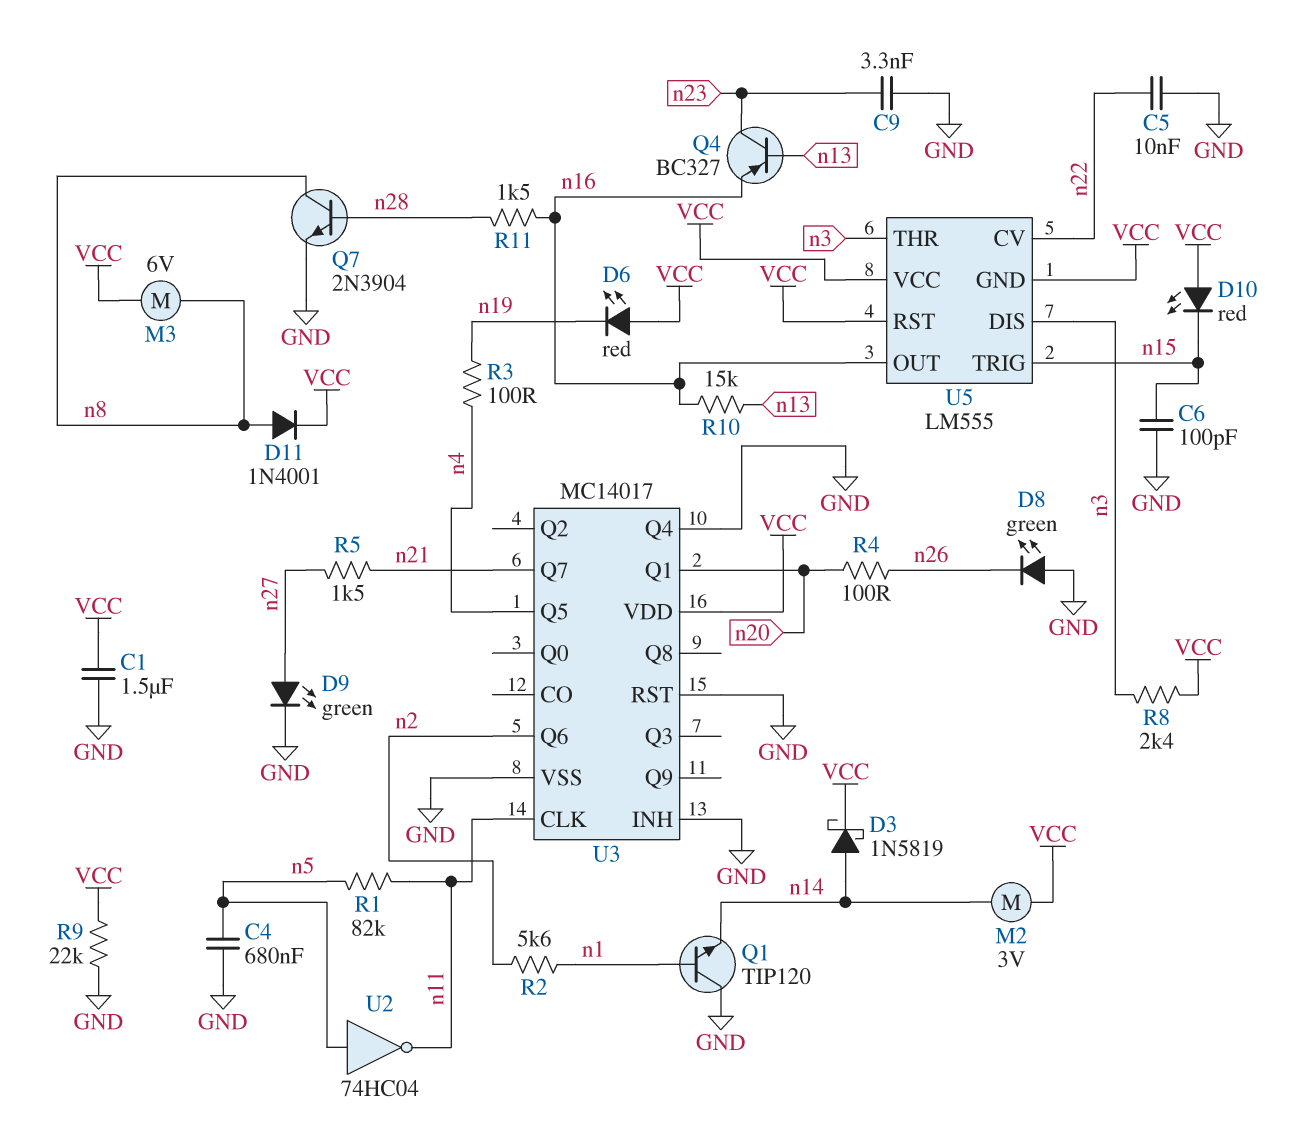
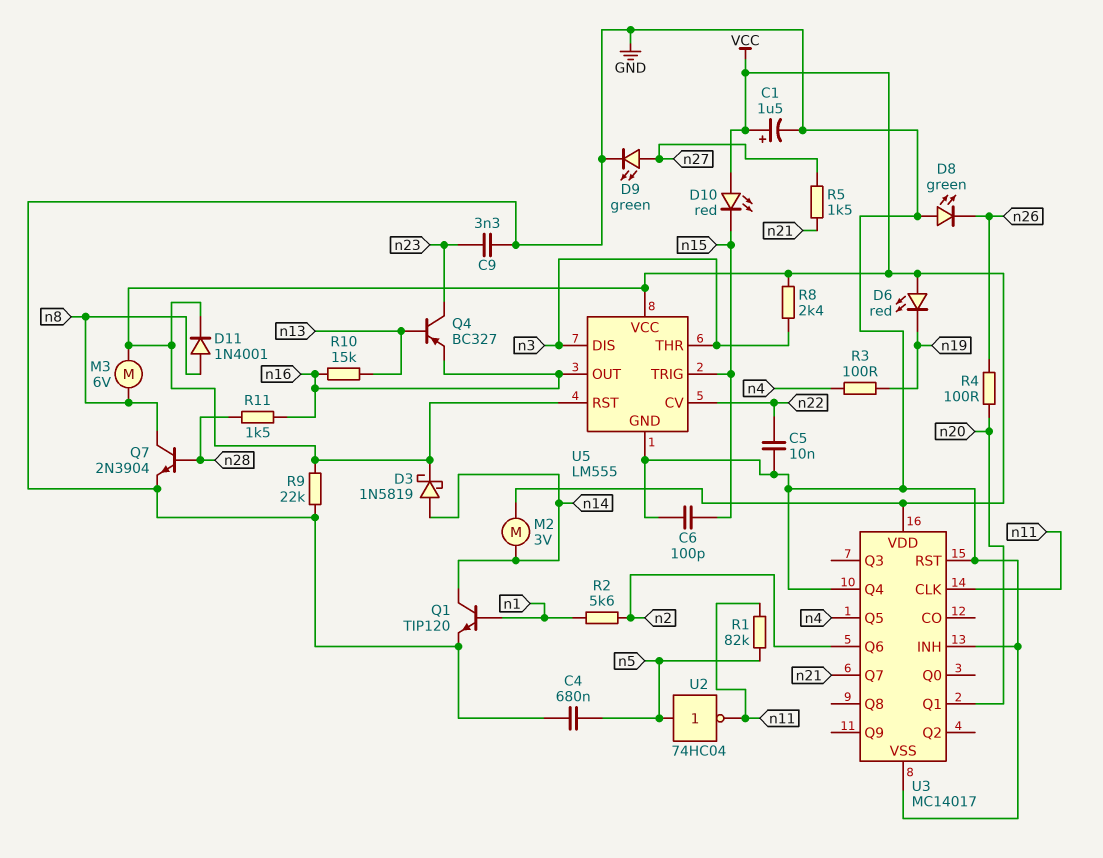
C1: 1.5uF (GND, VCC) -> 1.5uF (plus VCC, minus GND)
Q1: NPN TIP120 (B n1, C GND, E n14) -> NPN TIP120 (B n1, C n14, E GND)
U5 pin GND: VCC -> GND

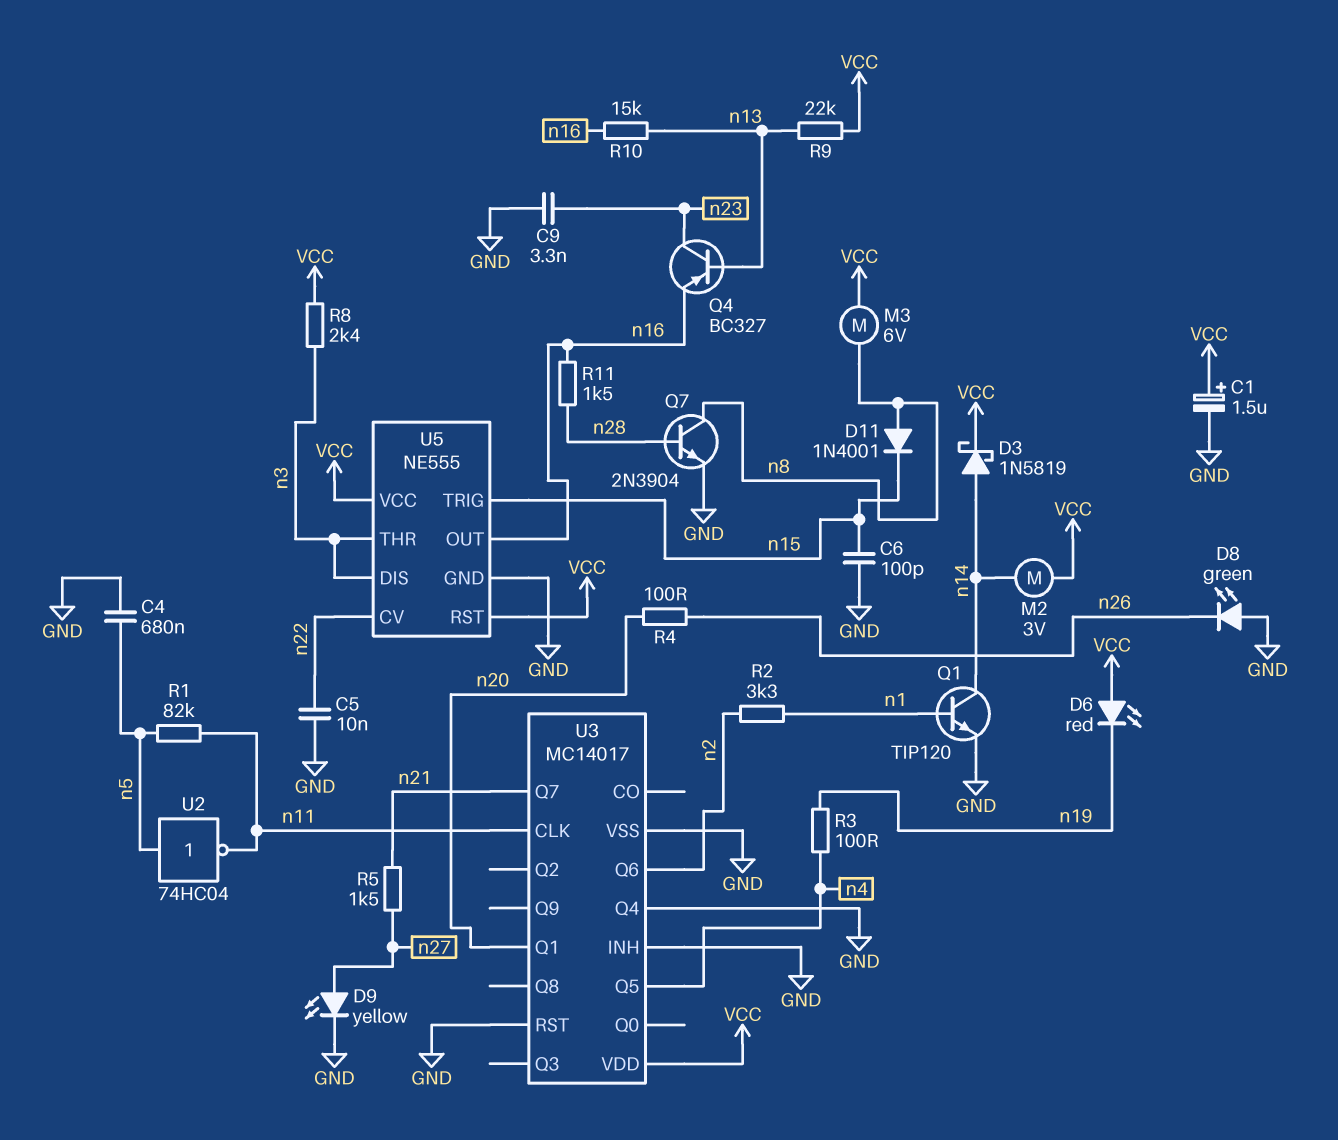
D9: LED green (A n27, K GND) -> LED yellow (A n27, K GND)
D10: LED red (A VCC, K n15) -> none
D11: diode 1N4001 (A n8, K VCC) -> diode 1N4001 (A n8, K n15)
R2: 5.6k (n1, n2) -> 3.3k (n1, n2)
R9: 22k (GND, VCC) -> 22k (VCC, n13)
U5: LM555 -> NE555

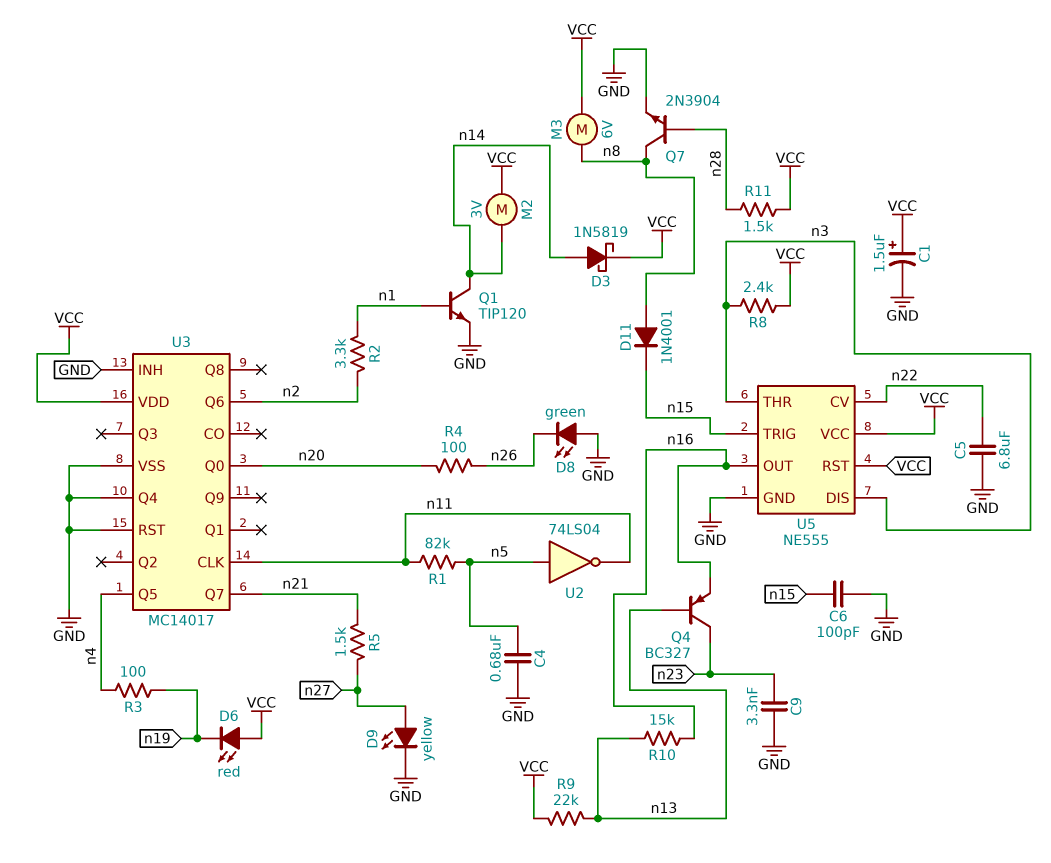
C5: 10nF (GND, n22) -> 6.8uF (GND, n22)
R11: 1.5k (n16, n28) -> 1.5k (VCC, n28)
U2: NOT 74HC04 (in n5, out n11) -> NOT 74LS04 (in n5, out n11)
U3 pin Q0: none -> n20
U3 pin Q1: n20 -> none

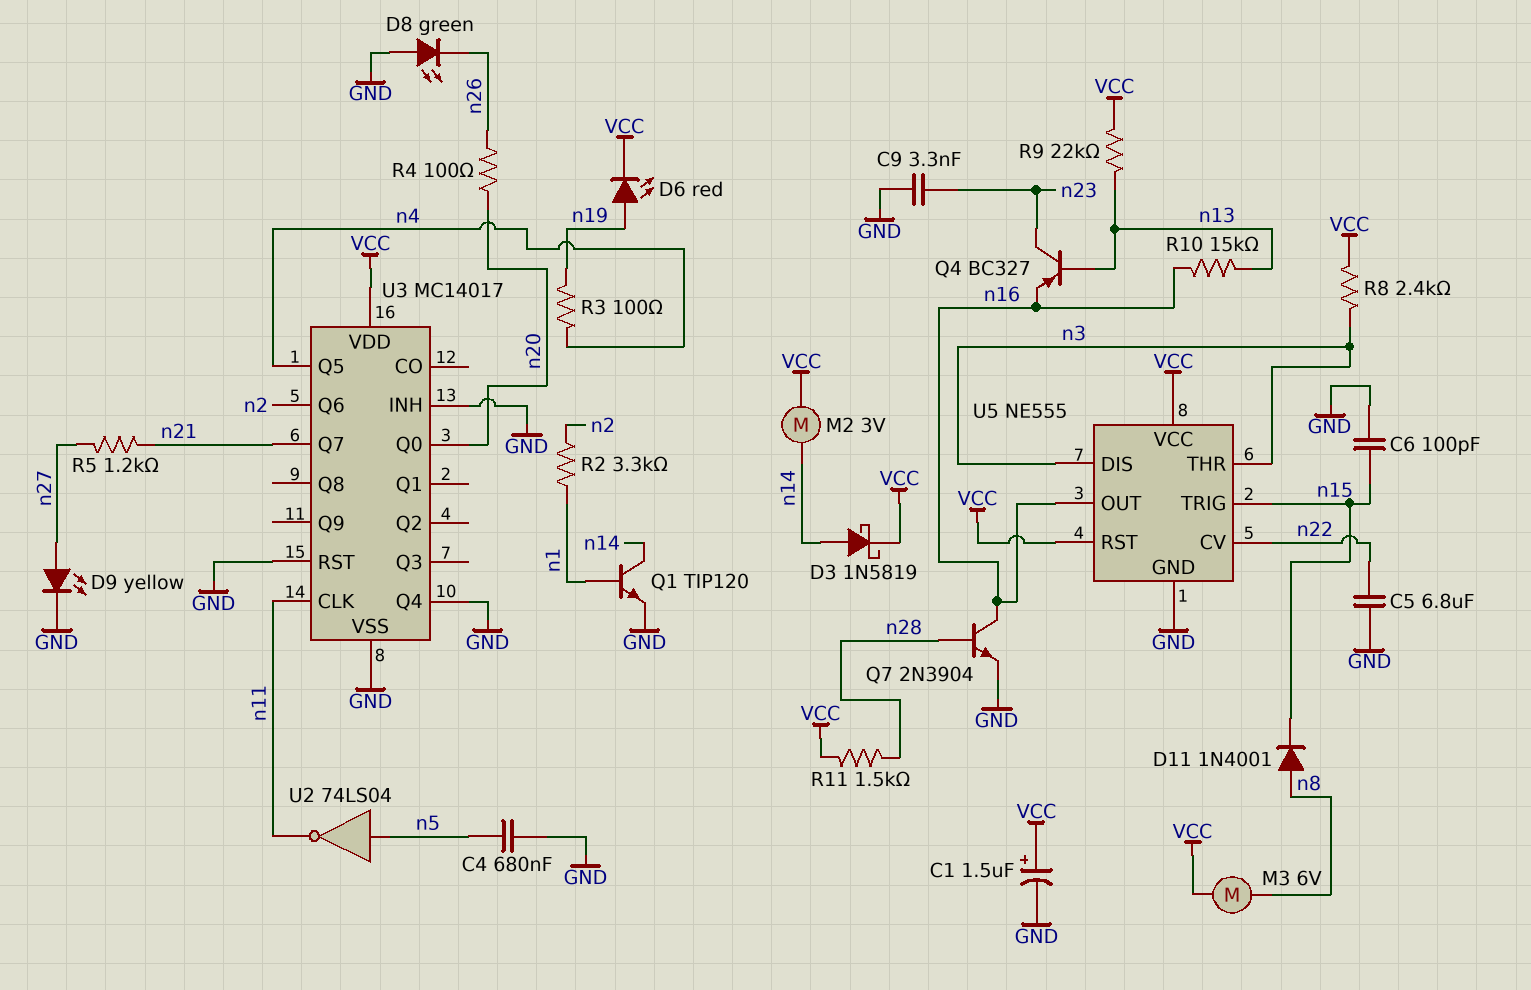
D6: LED red (A VCC, K n19) -> LED red (A n19, K VCC)
Q7: NPN 2N3904 (B n28, C n8, E GND) -> NPN 2N3904 (B n28, C n16, E GND)
R1: 82k (n5, n11) -> none
R5: 1.5k (n21, n27) -> 1.2k (n21, n27)

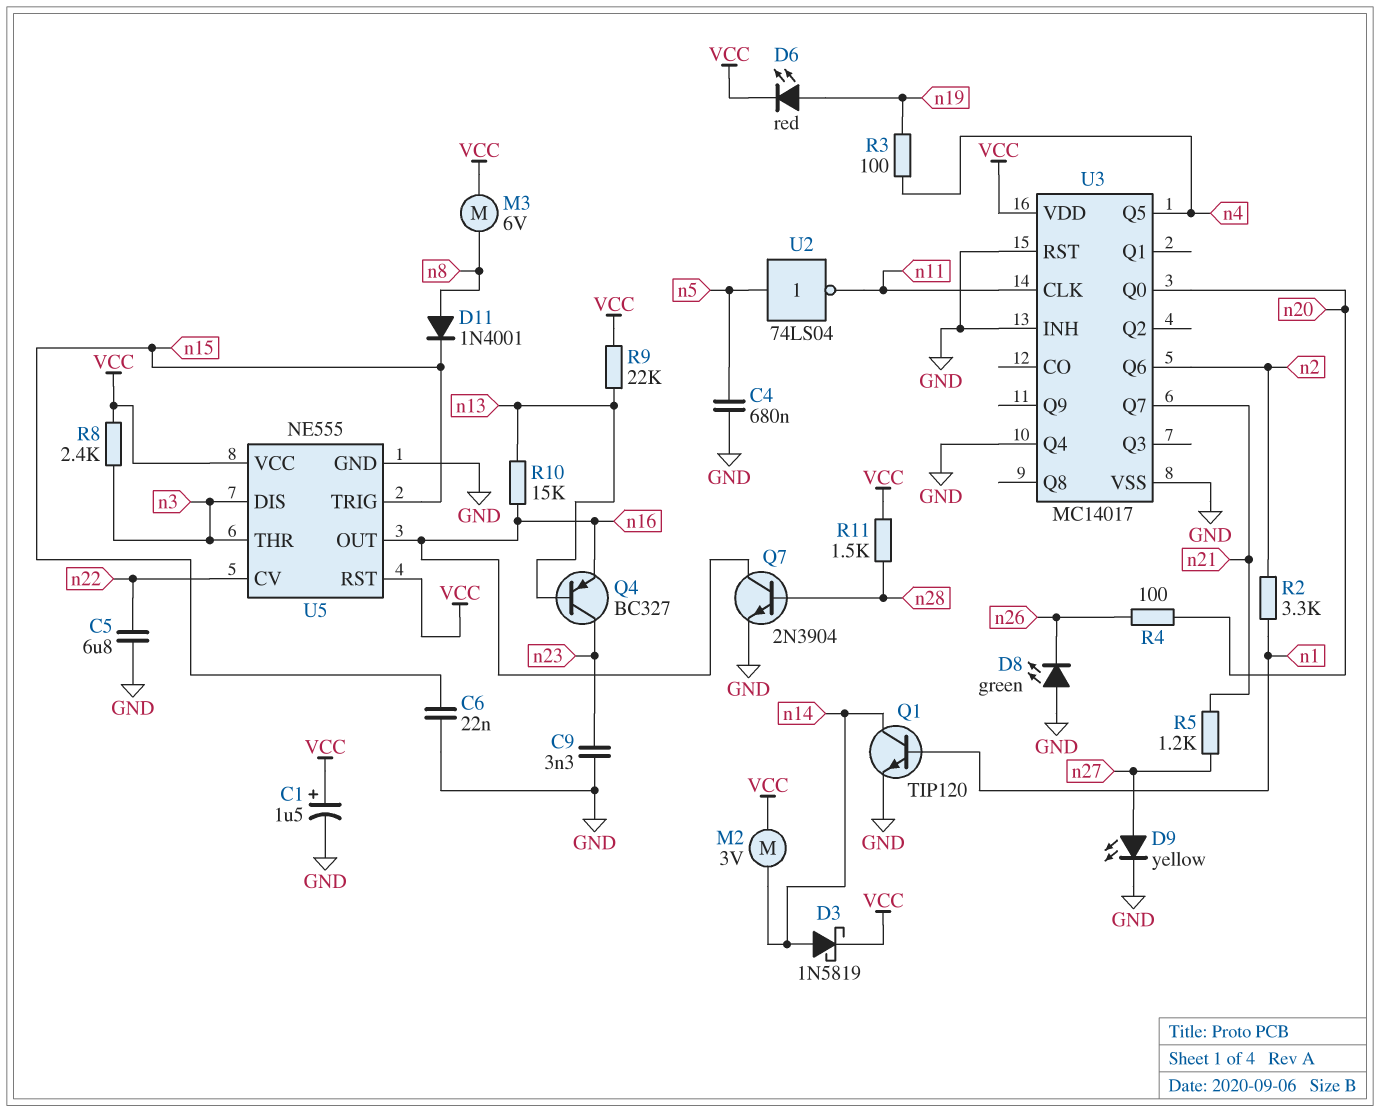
C6: 100pF (GND, n15) -> 22nF (GND, n15)

